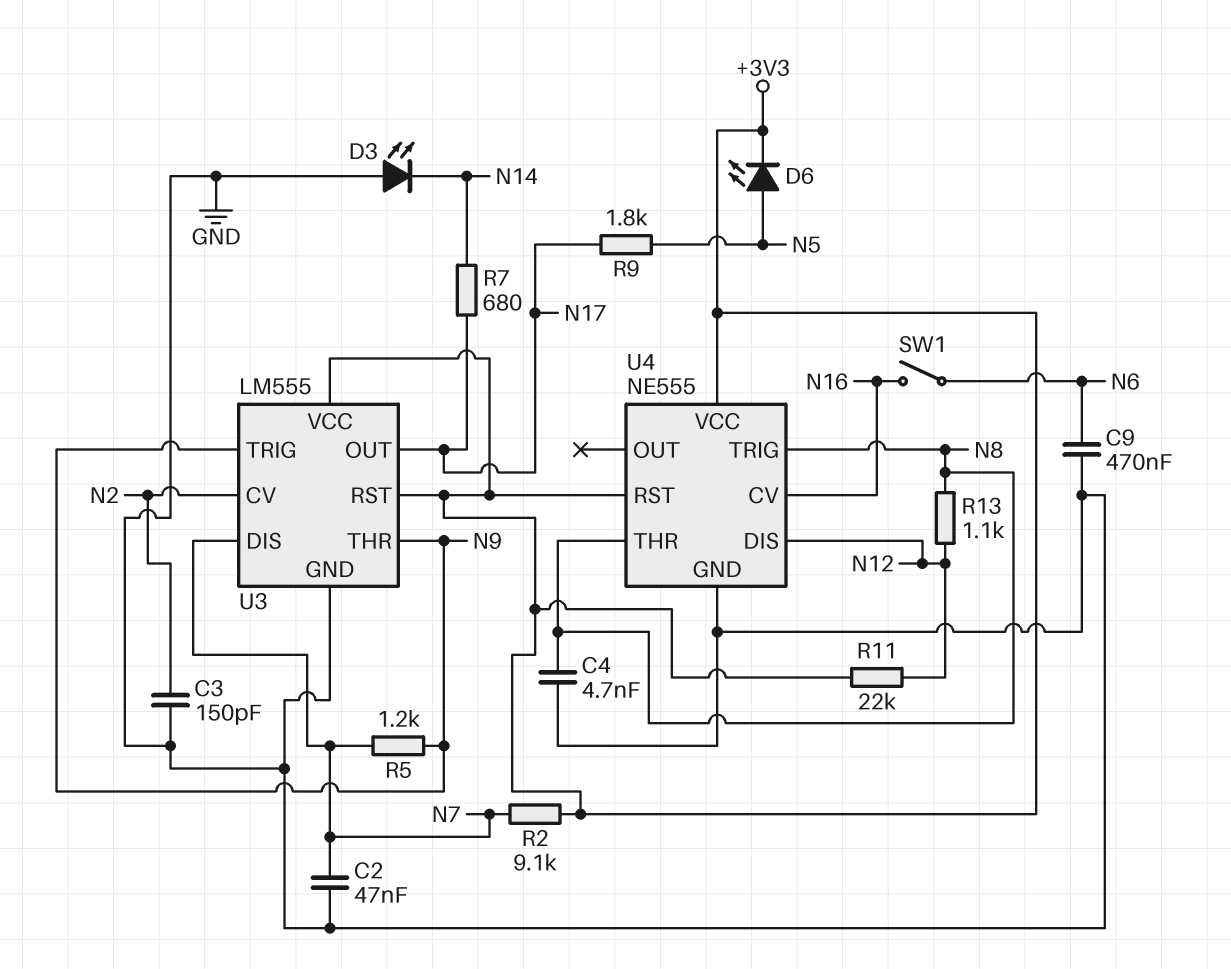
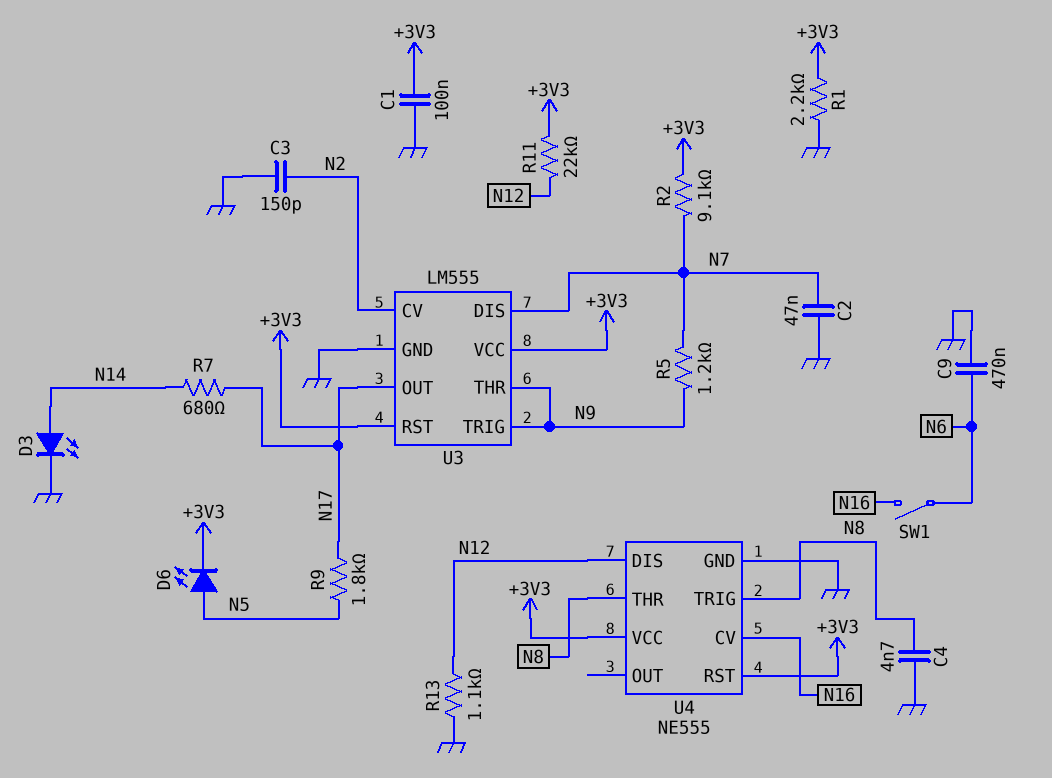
C1: none -> 100nF (+3V3, GND)
D3: LED (A GND, K N14) -> LED (A N14, K GND)
R1: none -> 2.2k (+3V3, GND)
R13: 1.1k (N8, N12) -> 1.1k (GND, N12)

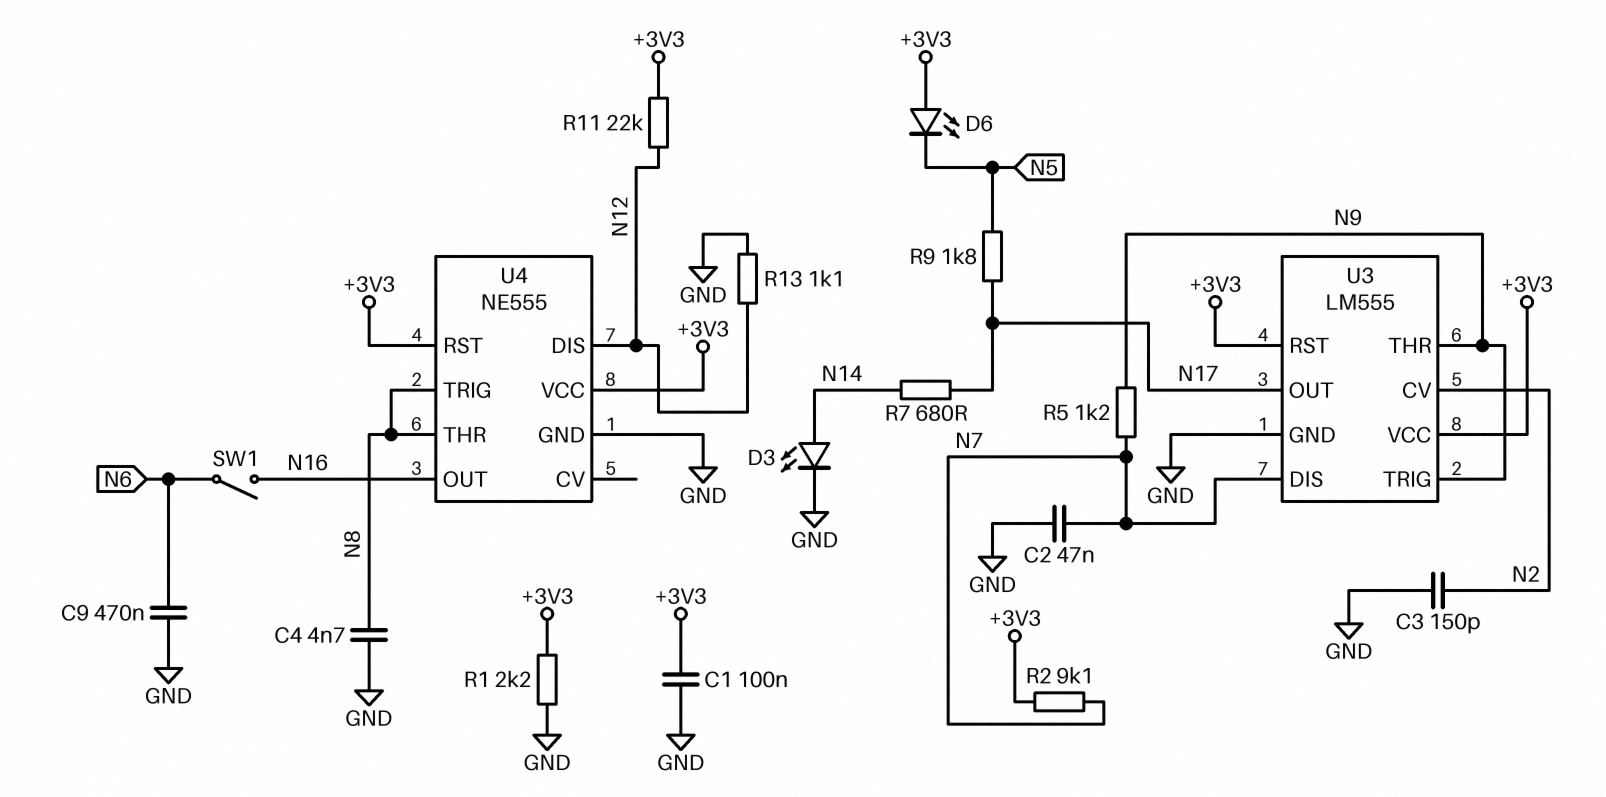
D6: LED (A N5, K +3V3) -> LED (A +3V3, K N5)
U4 pin CV: N16 -> none
U4 pin OUT: none -> N16

